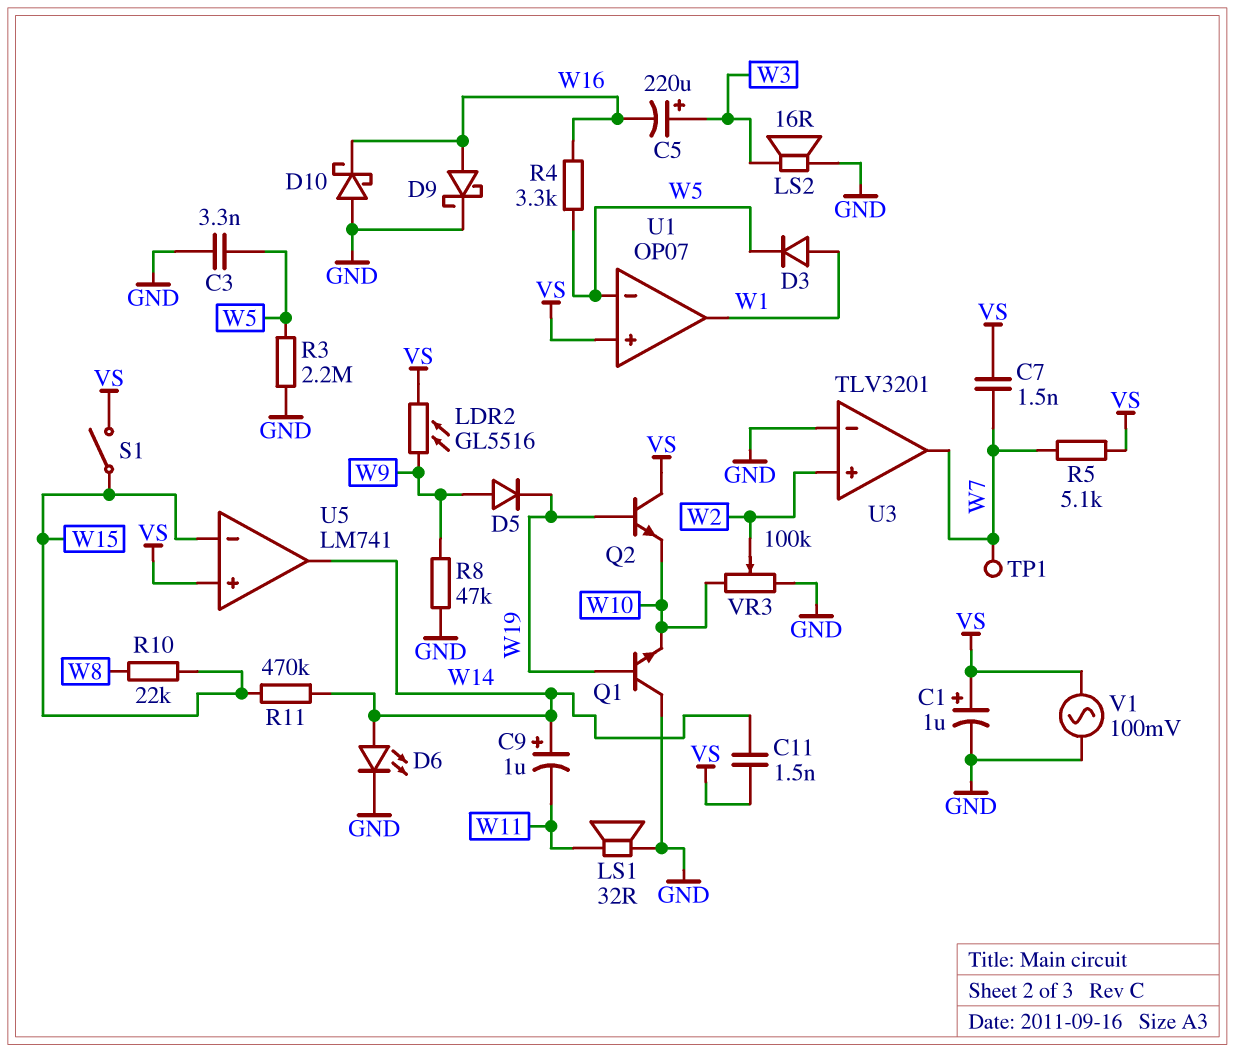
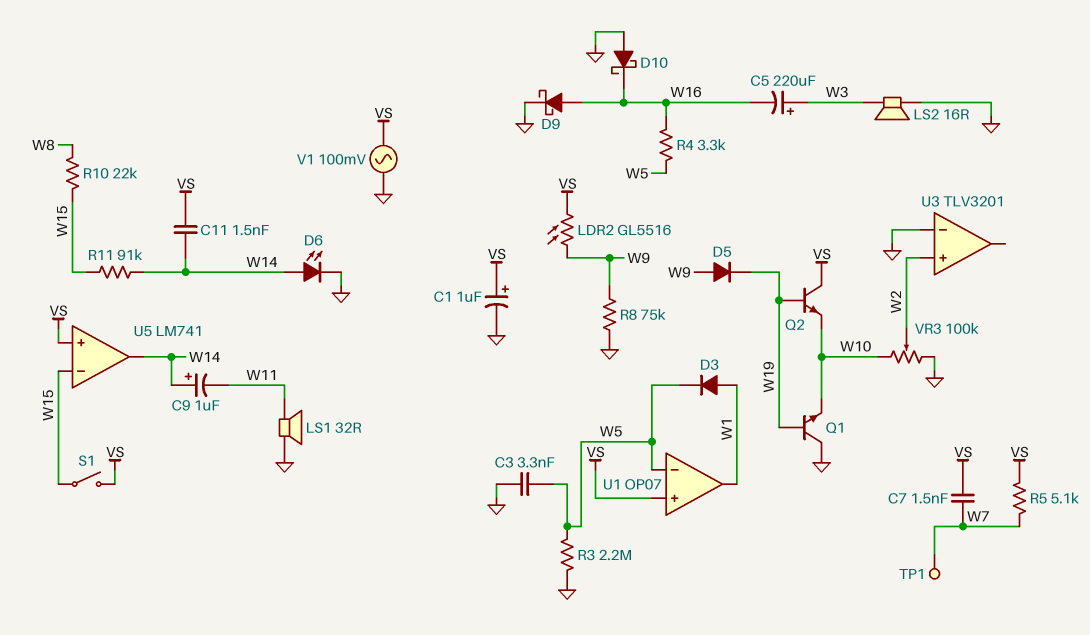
R8: 47k (GND, W9) -> 75k (GND, W9)
R11: 470k (W14, W15) -> 91k (W14, W15)
U3 pin out: W7 -> none

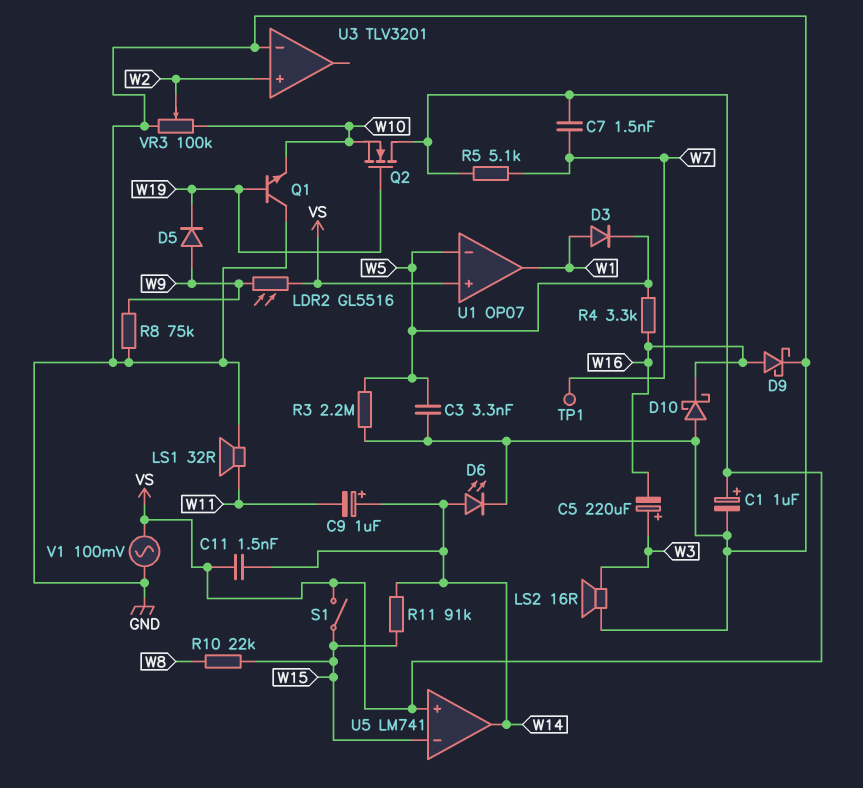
Q2: NPN (B W19, C VS, E W10) -> NMOS (G W19, D VS, S W10)

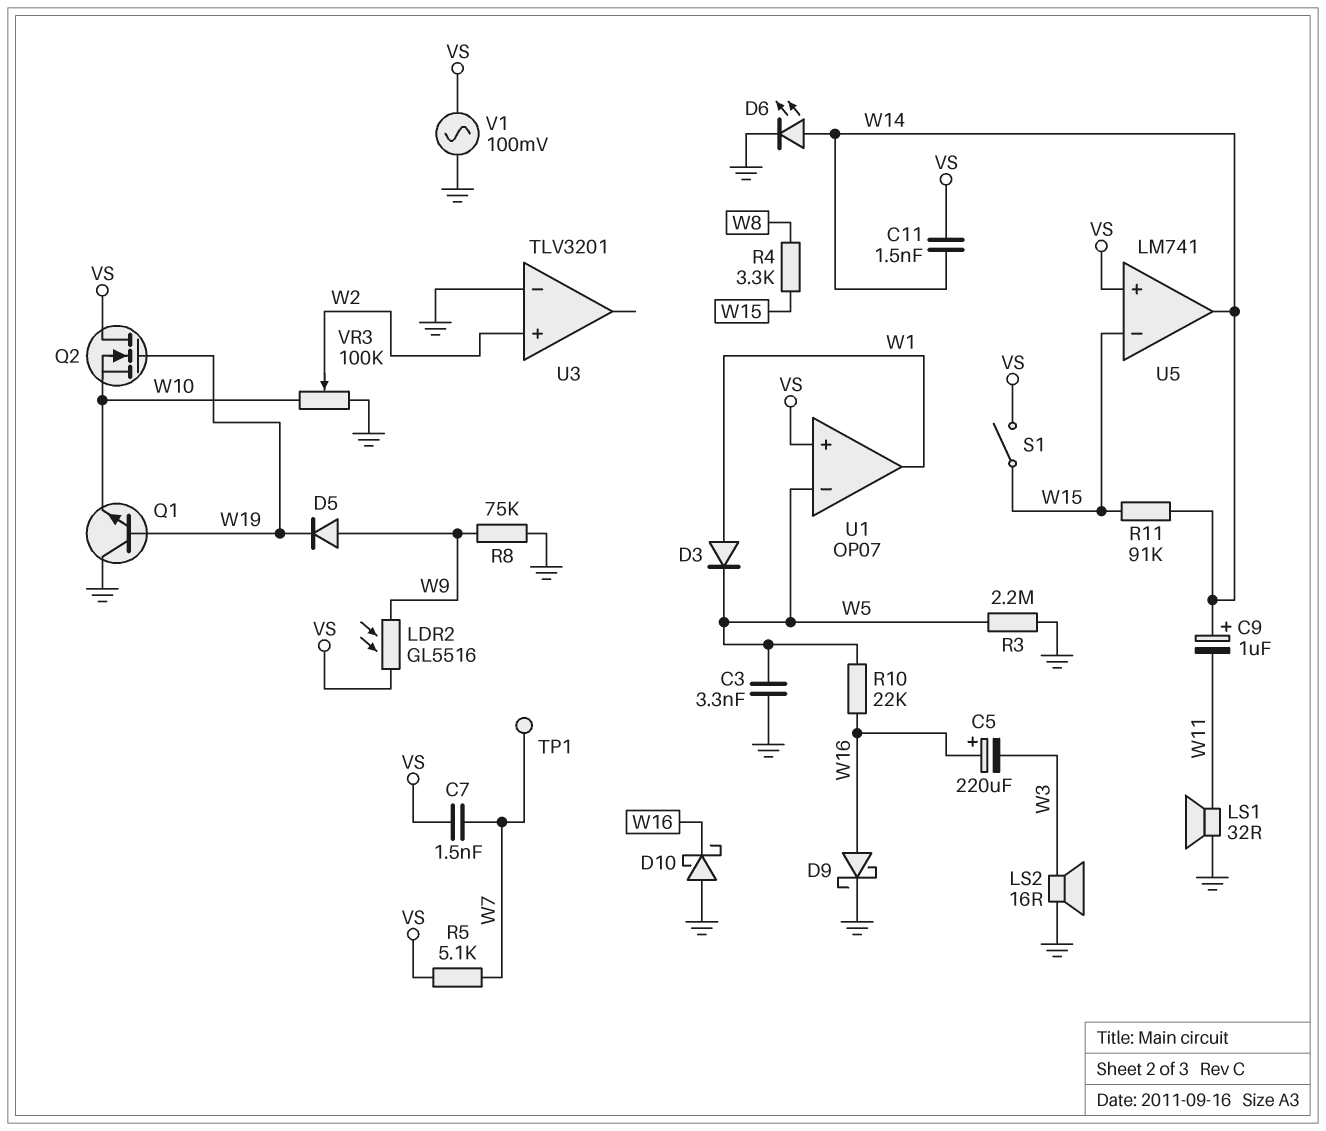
C1: 1uF (plus VS, minus GND) -> none
C5: 220uF (plus W3, minus W16) -> 220uF (plus W16, minus W3)
R4: 3.3k (W5, W16) -> 3.3k (W8, W15)
R10: 22k (W8, W15) -> 22k (W5, W16)

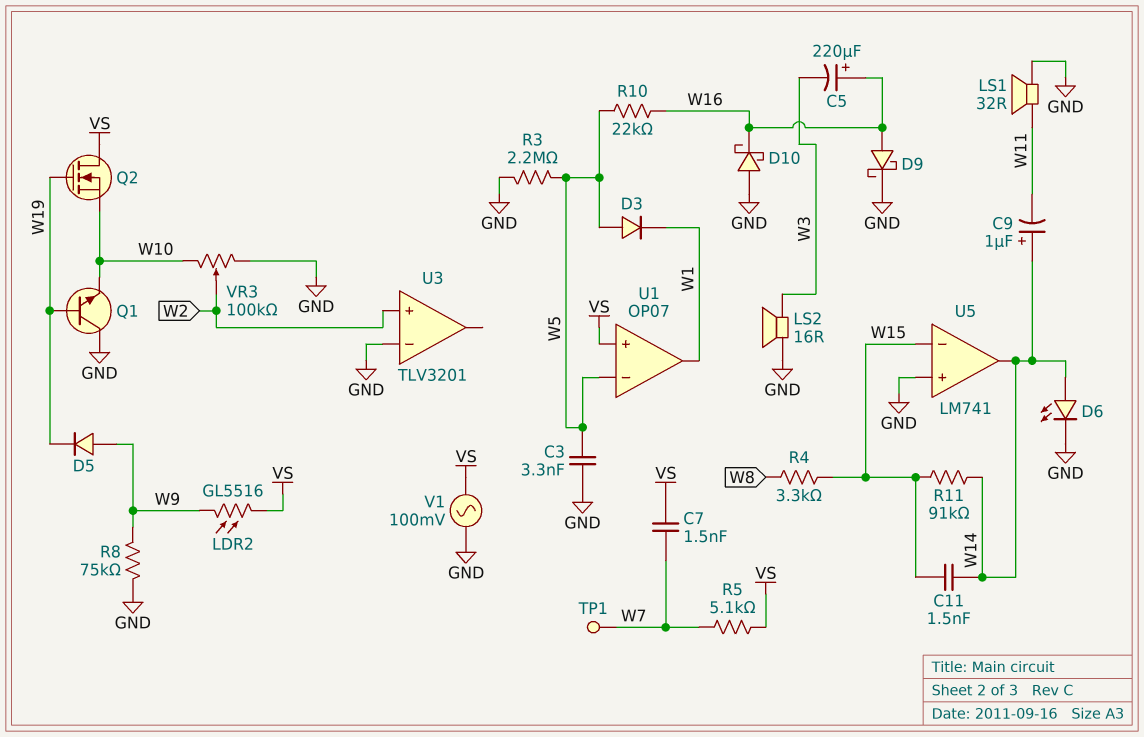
C11: 1.5nF (VS, W14) -> 1.5nF (W14, W15)
D3: diode (A W1, K W5) -> diode (A W5, K W1)
S1: switch (VS, W15) -> none
U5 pin in+: VS -> GND

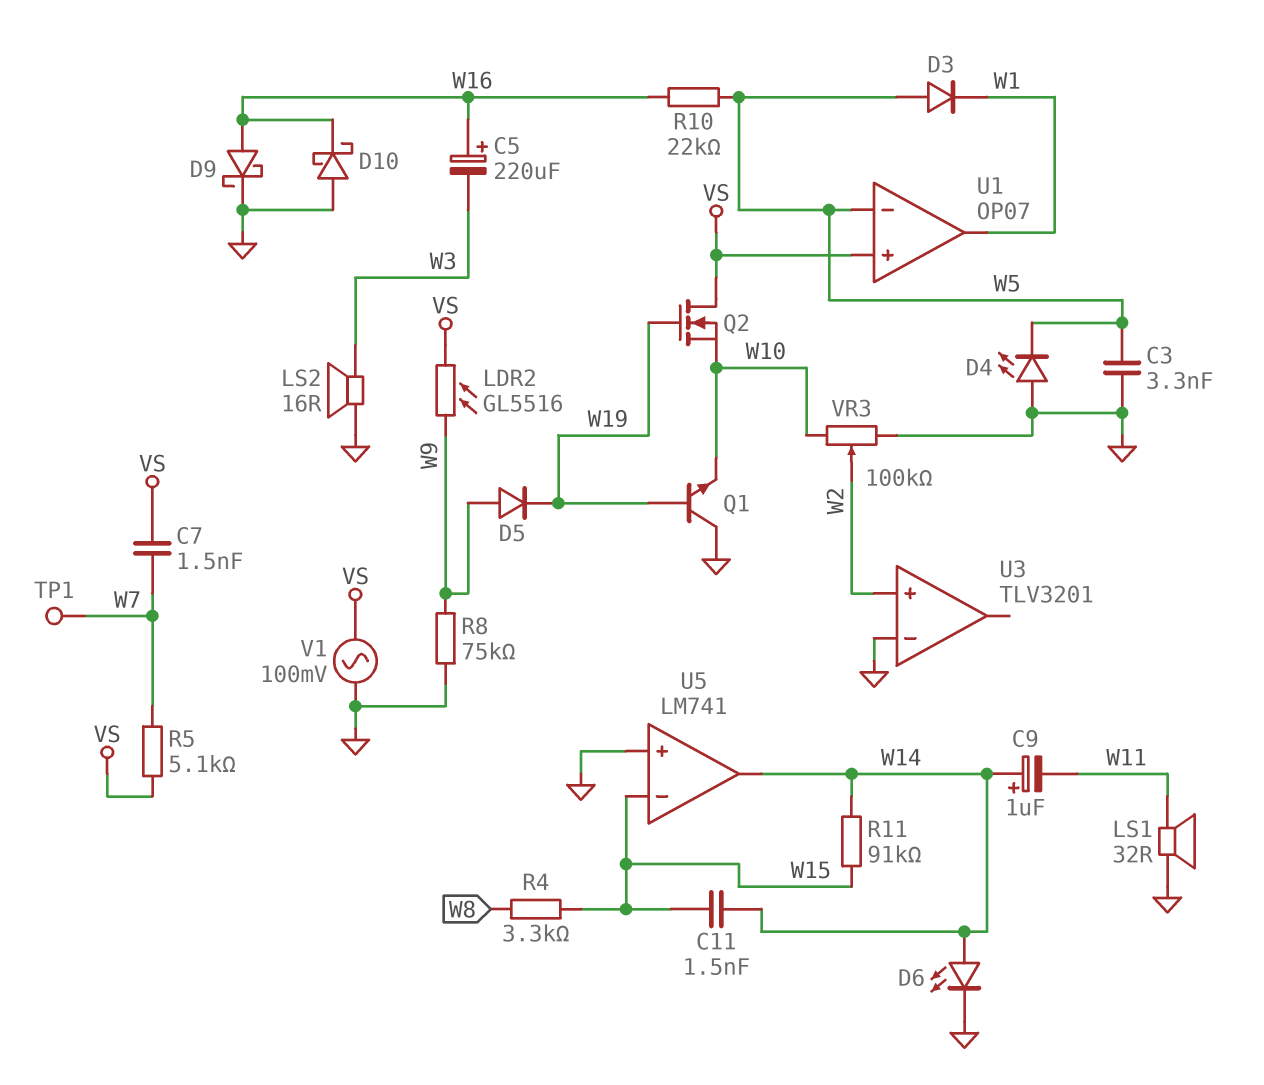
D4: none -> LED (A GND, K W5)
R3: 2.2M (GND, W5) -> none

